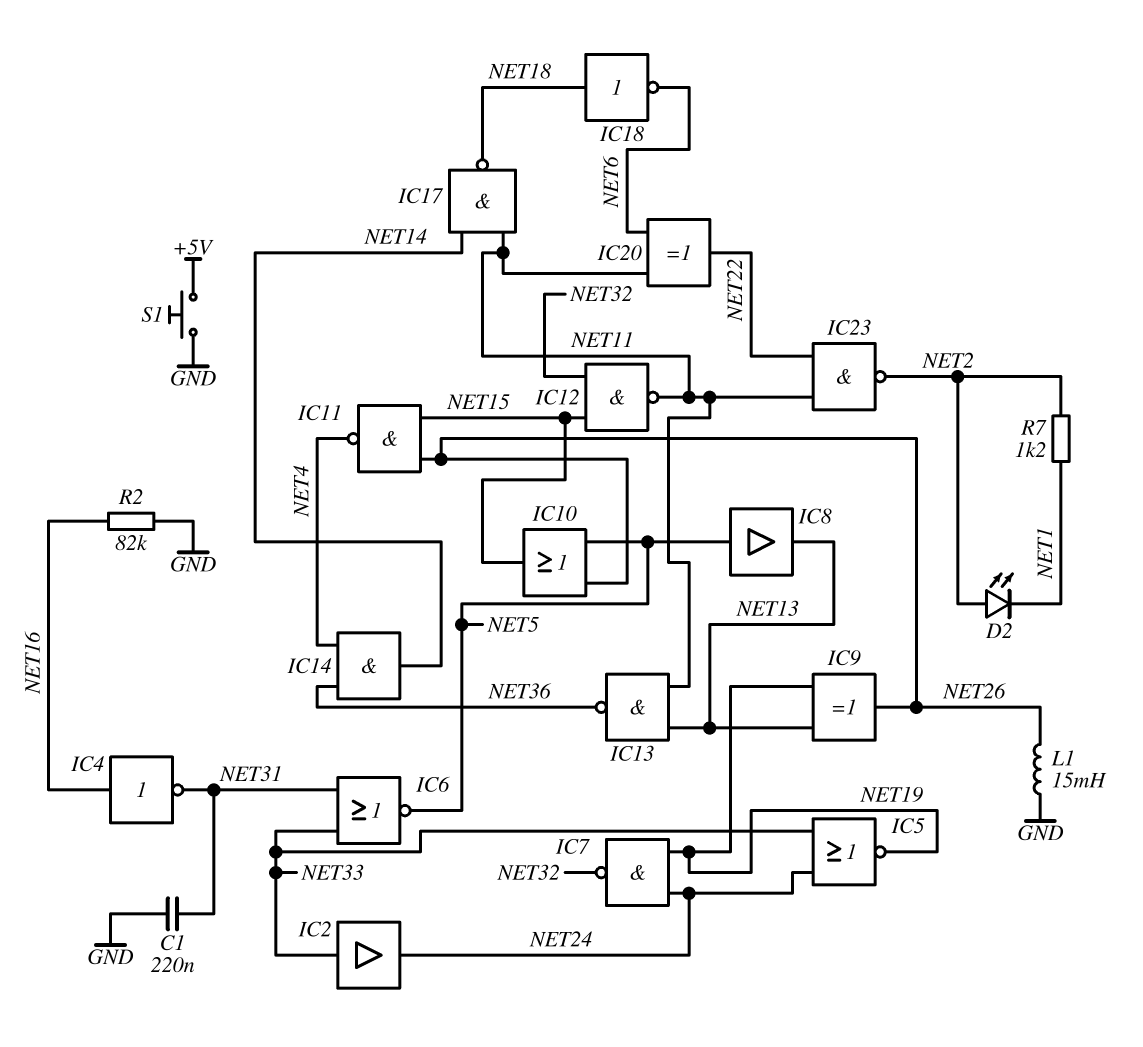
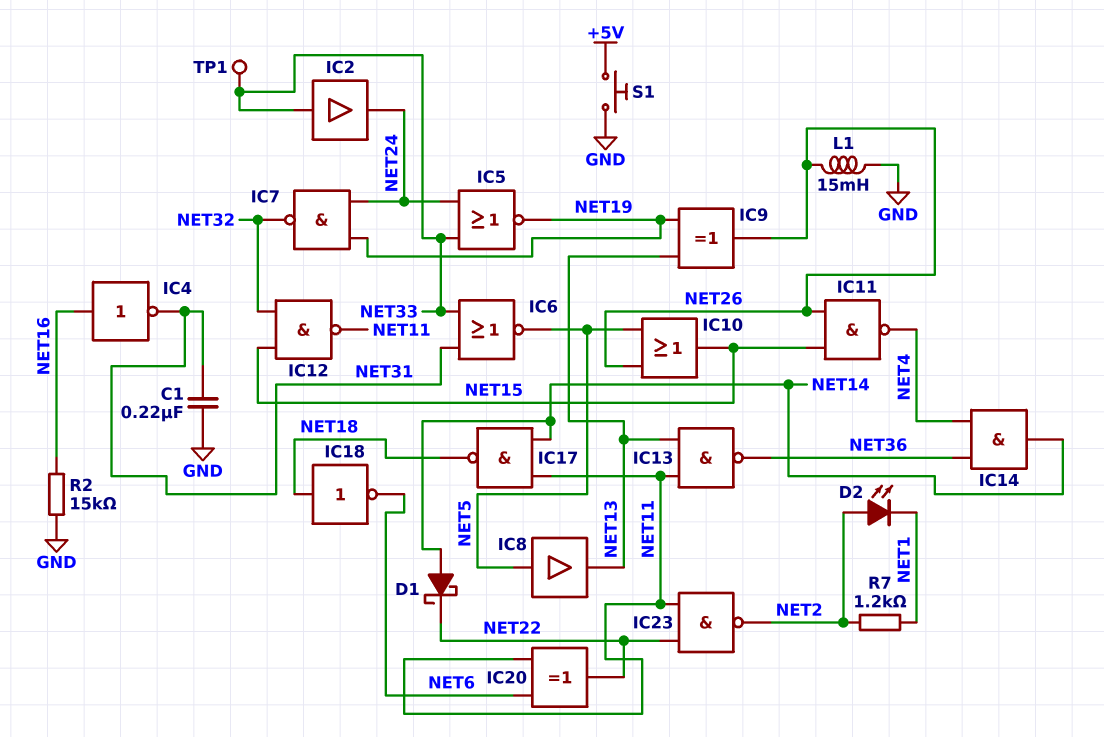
D1: none -> schottky (A NET14, K NET22)
R2: 82k (GND, NET16) -> 15k (GND, NET16)
TP1: none -> test point (NET33)

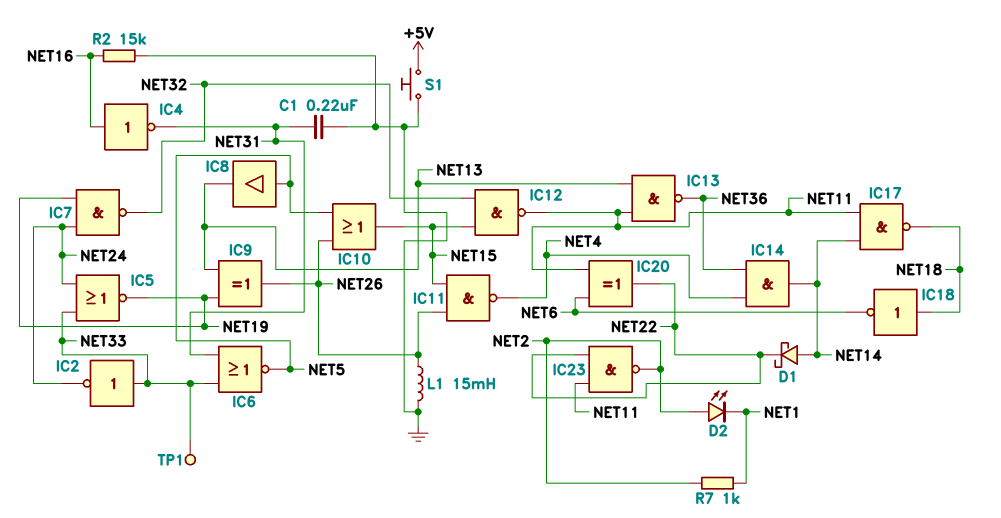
IC2: buffer (in NET33, out NET24) -> NOT (in NET33, out NET24)
R7: 1.2k (NET1, NET2) -> 1k (NET1, NET2)

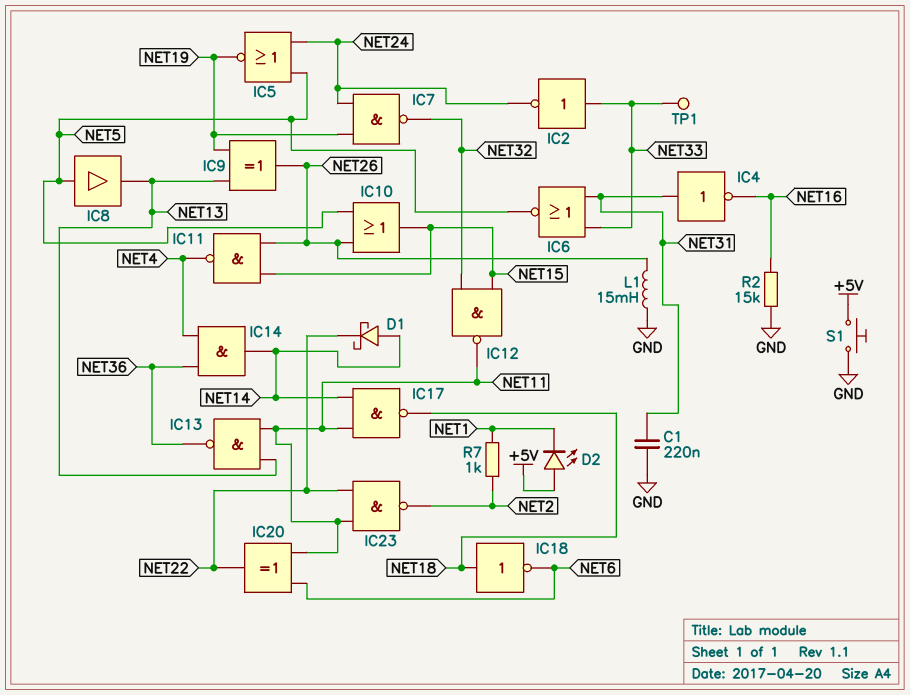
D2: LED (A NET2, K NET1) -> LED (A +5V, K NET1)
IC4: NOT (in NET16, out NET31) -> NOT (in NET31, out NET16)
IC5: NOR (in NET24, in NET33, out NET19) -> NOR (in NET5, in NET24, out NET19)

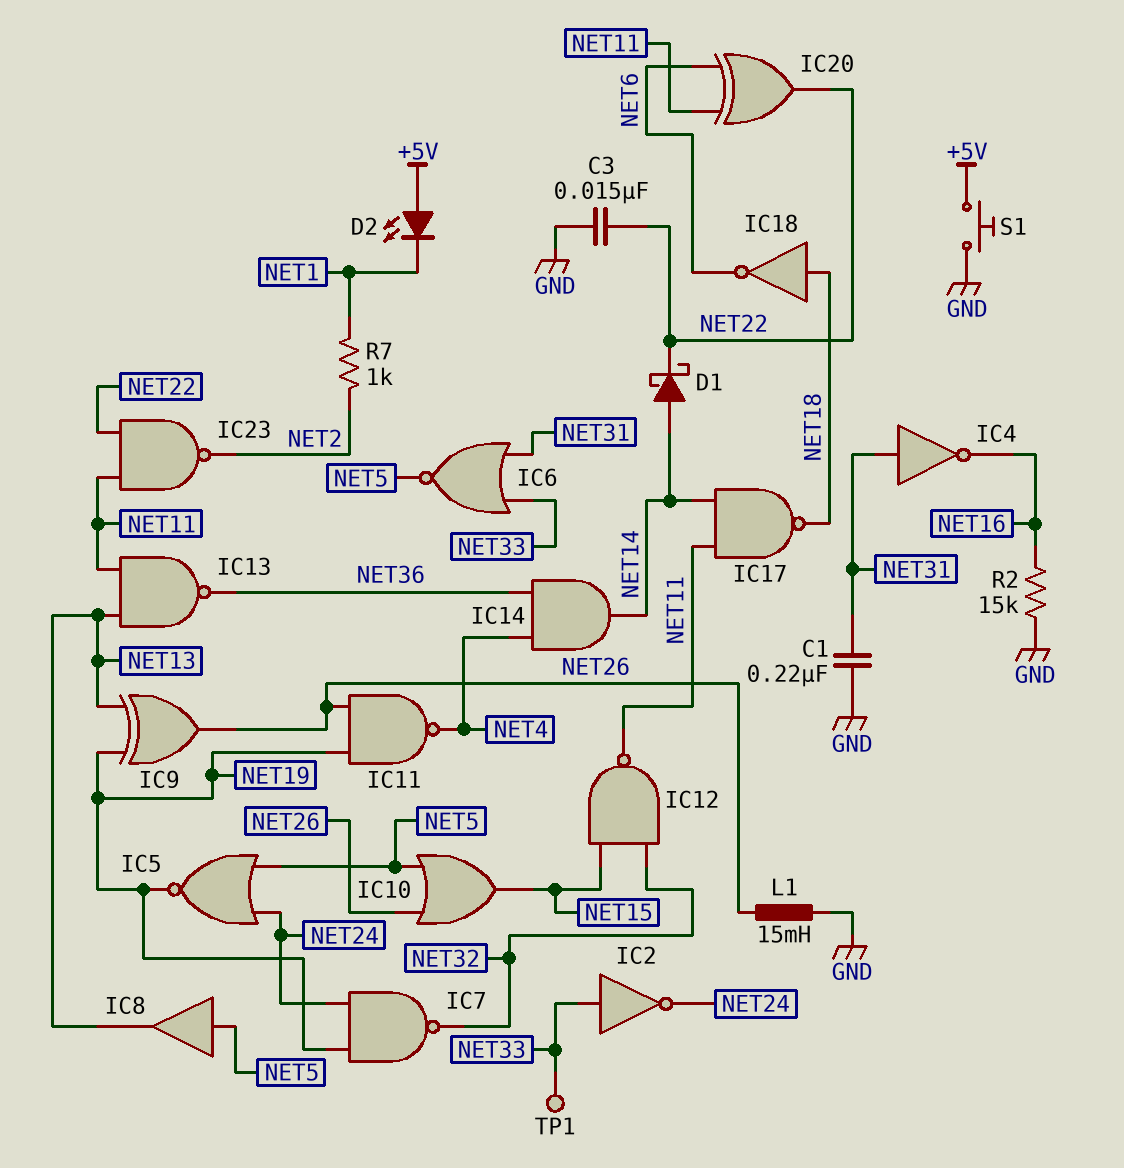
C3: none -> 15nF (GND, NET22)
IC11: NAND (in NET15, in NET26, out NET4) -> NAND (in NET19, in NET26, out NET4)

